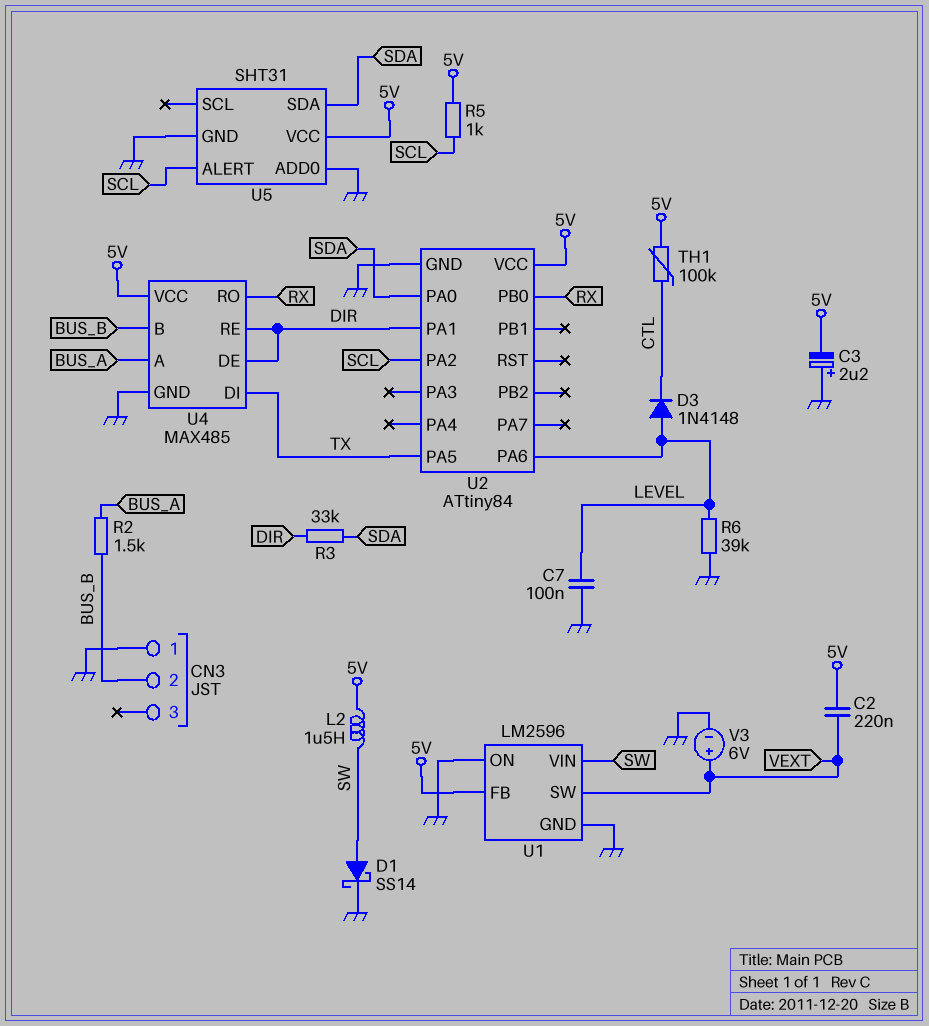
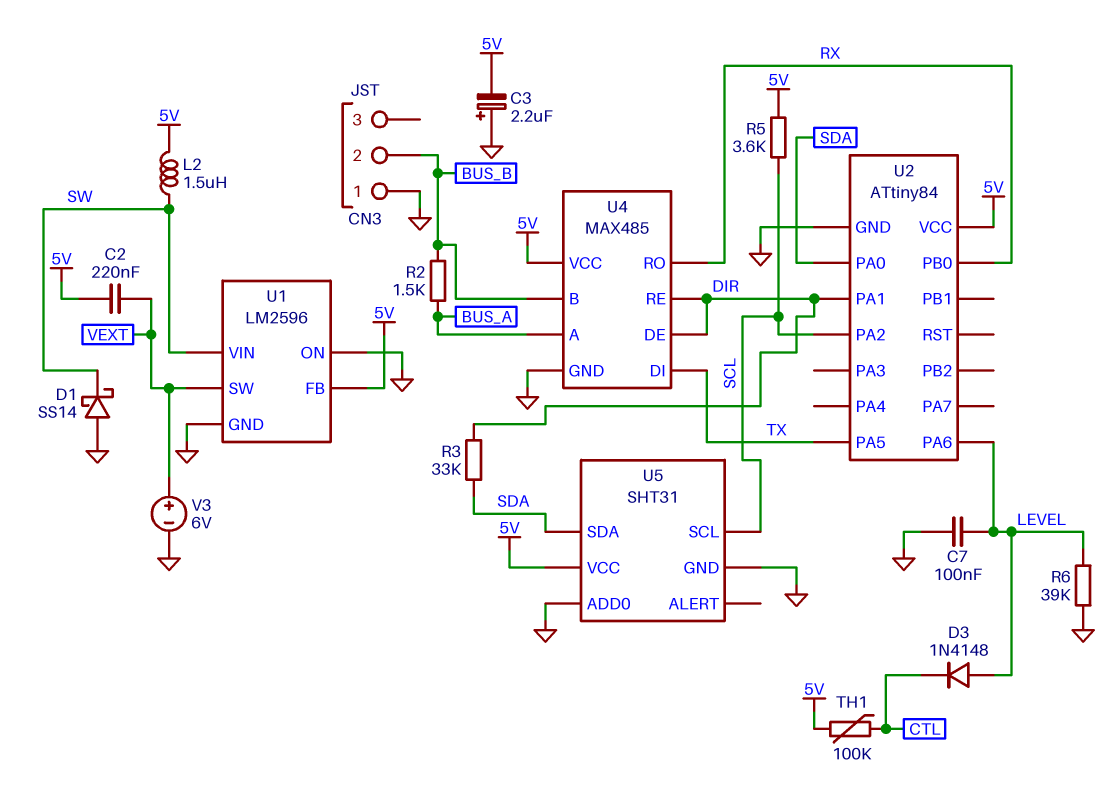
D1: schottky SS14 (A SW, K GND) -> schottky SS14 (A GND, K SW)
R5: 1k (5V, SCL) -> 3.6k (5V, SCL)
U5 pin ALERT: SCL -> none
U5 pin SCL: none -> SCL

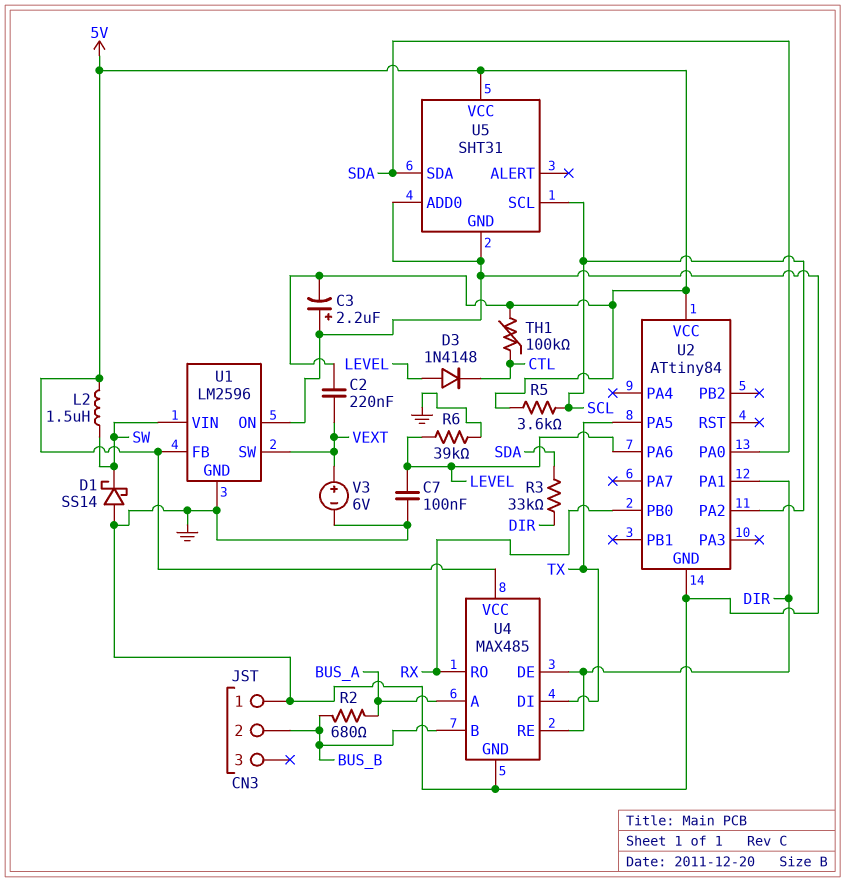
R2: 1.5k (BUS_A, BUS_B) -> 680 (BUS_A, BUS_B)

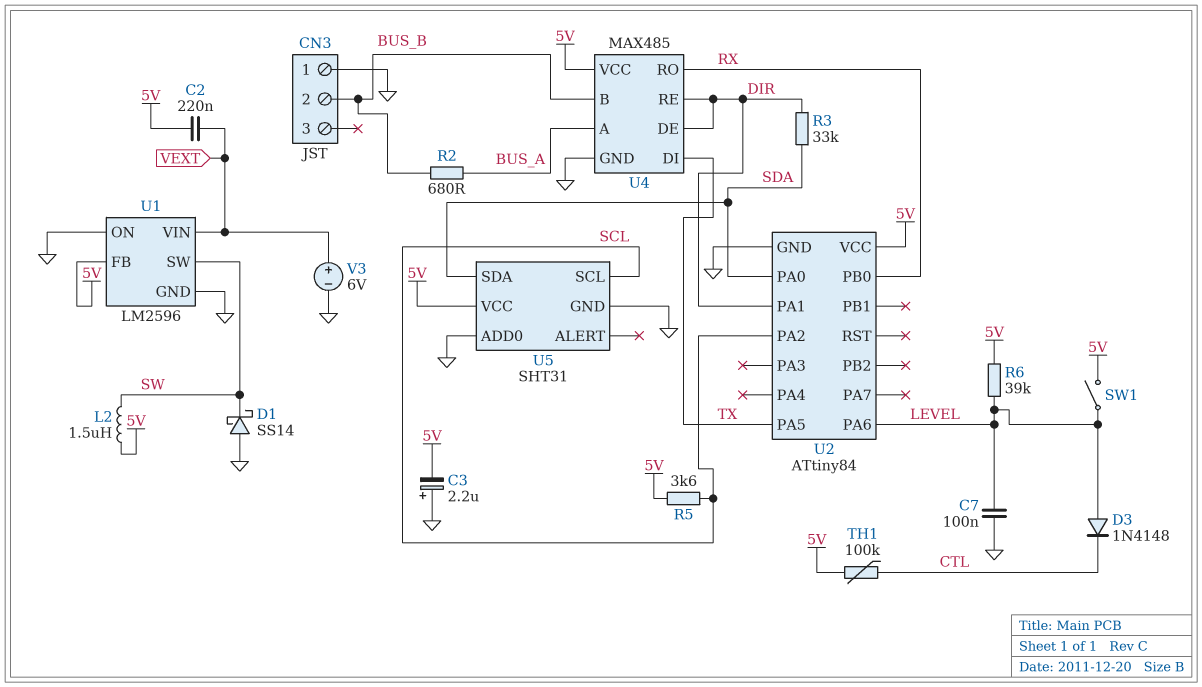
R6: 39k (GND, LEVEL) -> 39k (5V, LEVEL)
SW1: none -> switch (5V, LEVEL)
U1 pin SW: VEXT -> SW
U1 pin VIN: SW -> VEXT

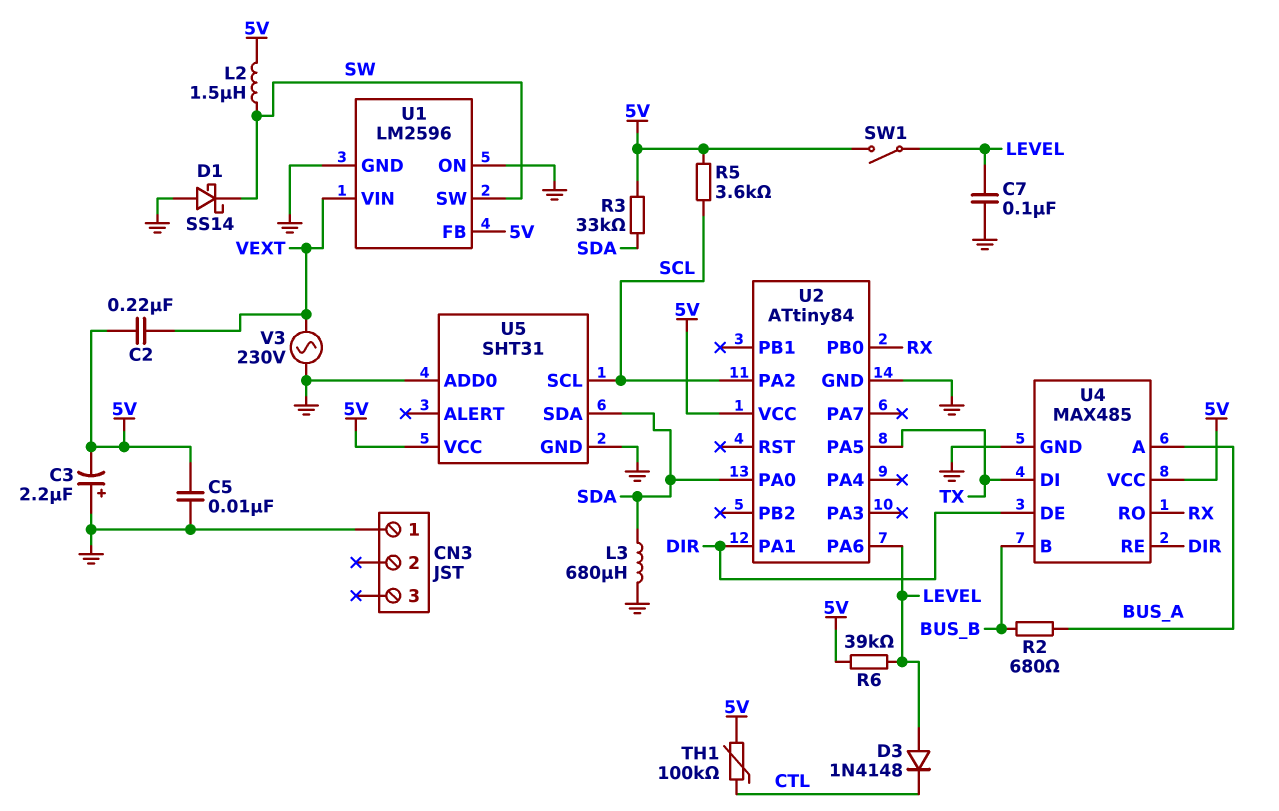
C5: none -> 10nF (5V, GND)
CN3 pin 2: BUS_B -> none
L3: none -> 680uH (GND, SDA)
R3: 33k (DIR, SDA) -> 33k (5V, SDA)
V3: 6V (plus VEXT, minus GND) -> AC 230V (GND, VEXT)

